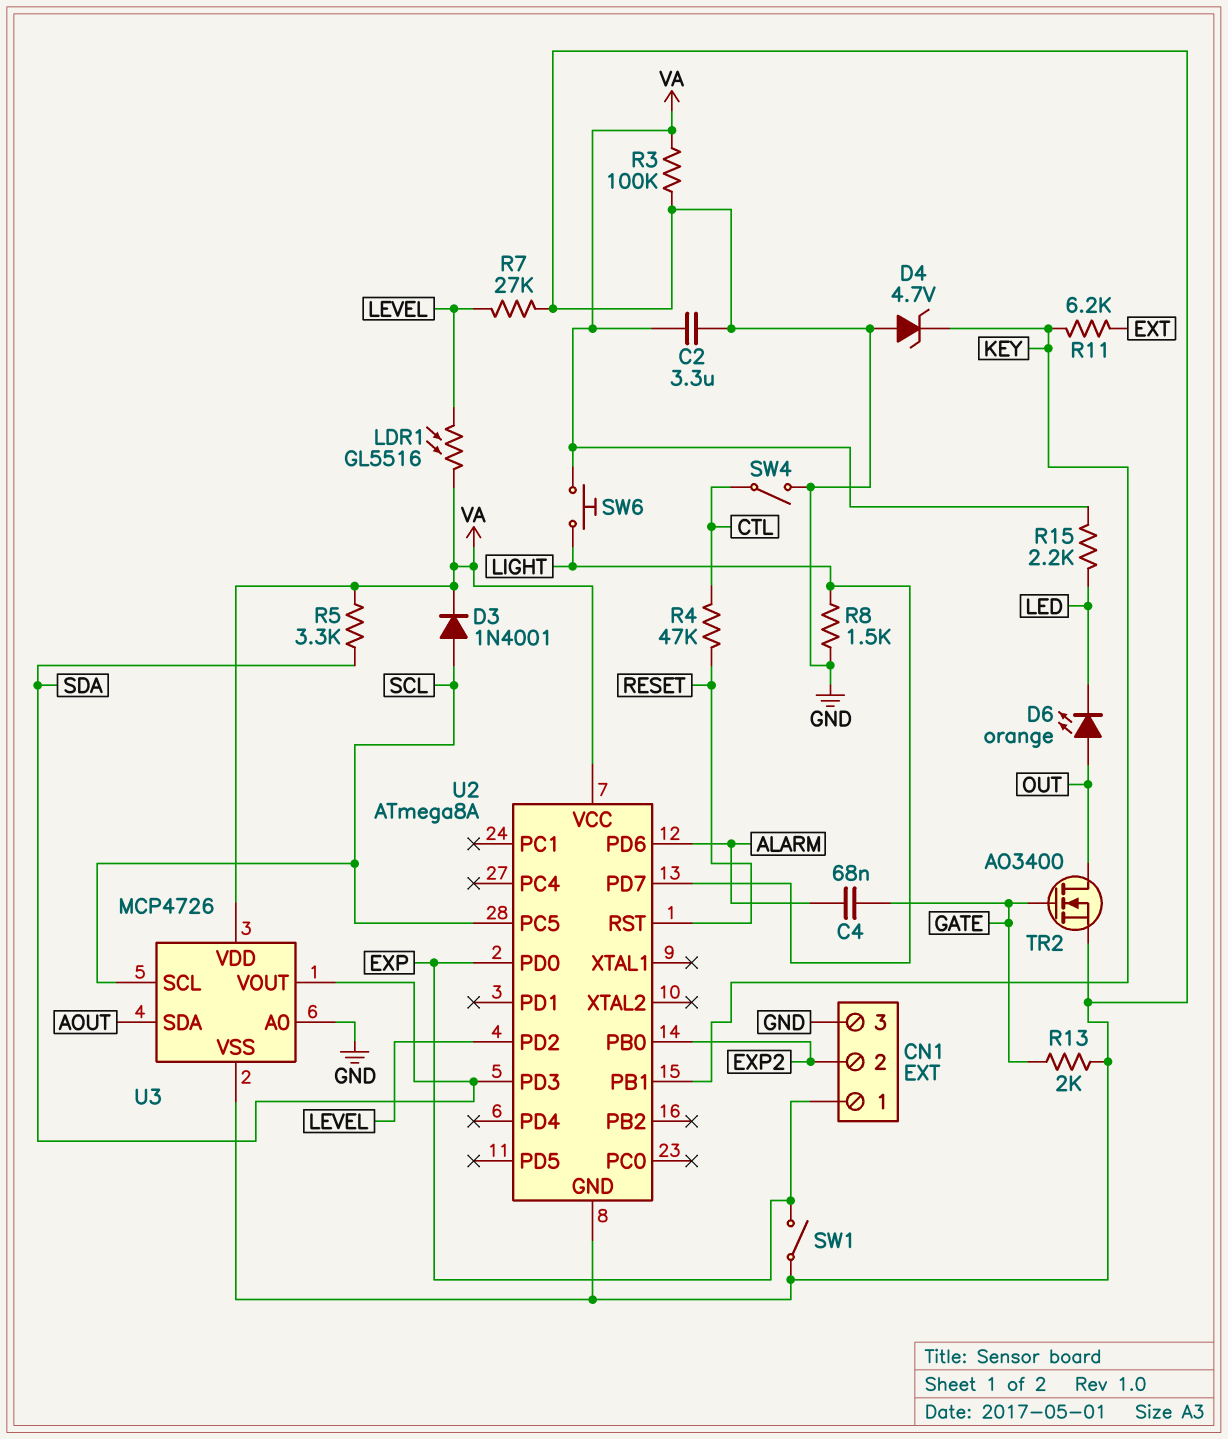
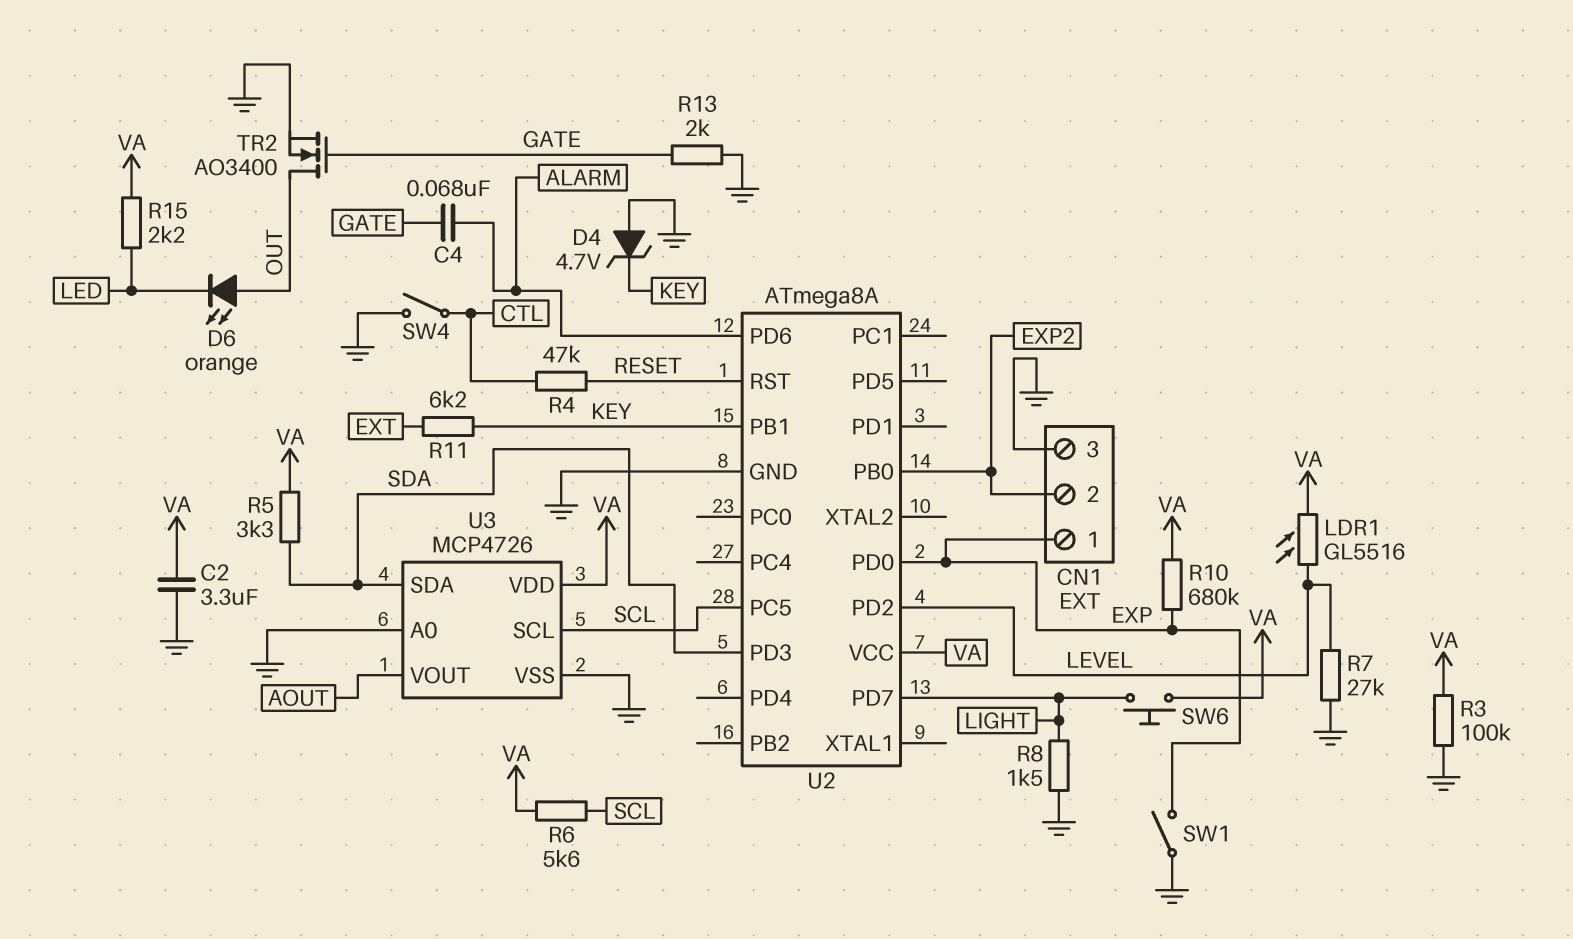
D3: diode 1N4001 (A SCL, K VA) -> none
R6: none -> 5.6k (SCL, VA)
R10: none -> 680k (EXP, VA)
U3 pin SDA: AOUT -> SDA
U3 pin VOUT: SDA -> AOUT

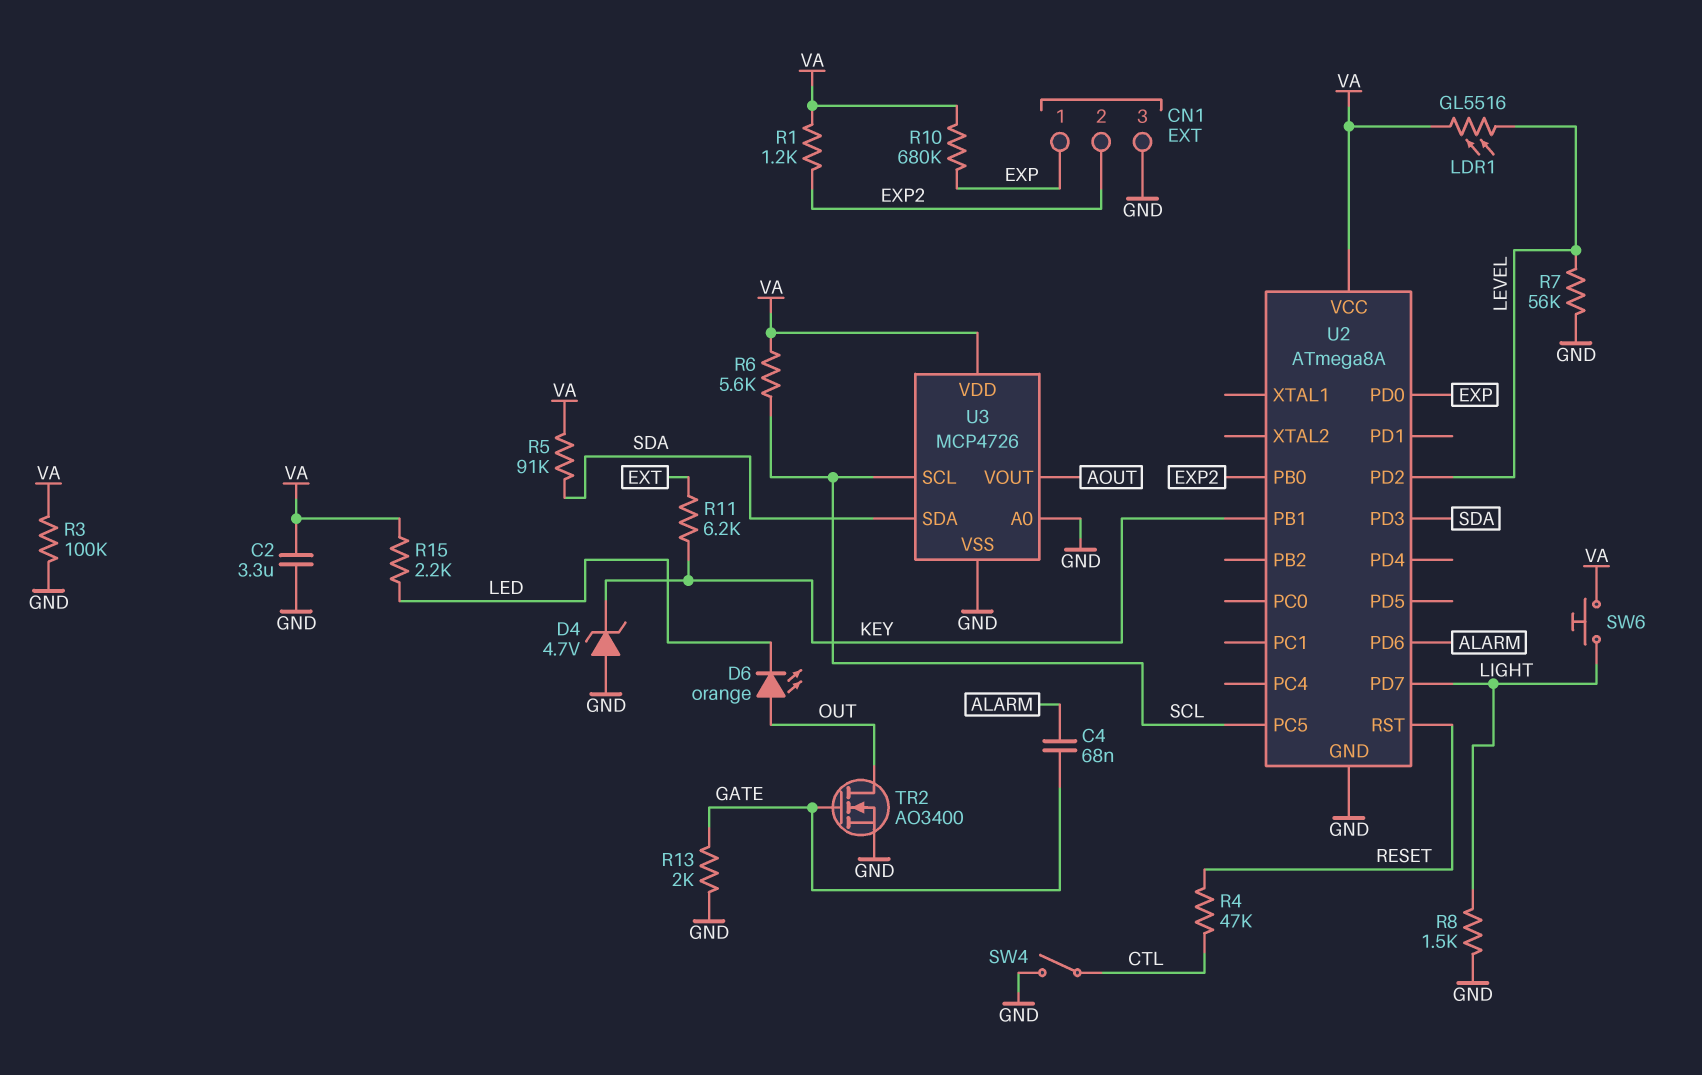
R1: none -> 1.2k (EXP2, VA)
R5: 3.3k (SDA, VA) -> 91k (SDA, VA)
R7: 27k (GND, LEVEL) -> 56k (GND, LEVEL)
SW1: switch (EXP, GND) -> none

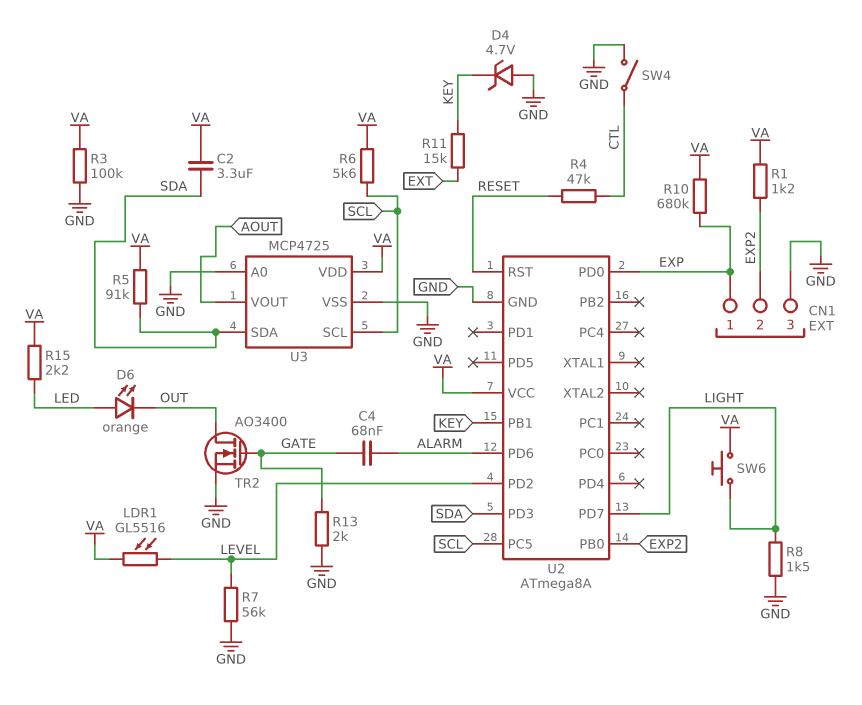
C2: 3.3uF (GND, VA) -> 3.3uF (SDA, VA)
D6: LED orange (A OUT, K LED) -> LED orange (A LED, K OUT)
R11: 6.2k (EXT, KEY) -> 15k (EXT, KEY)
U3: MCP4726 -> MCP4725

